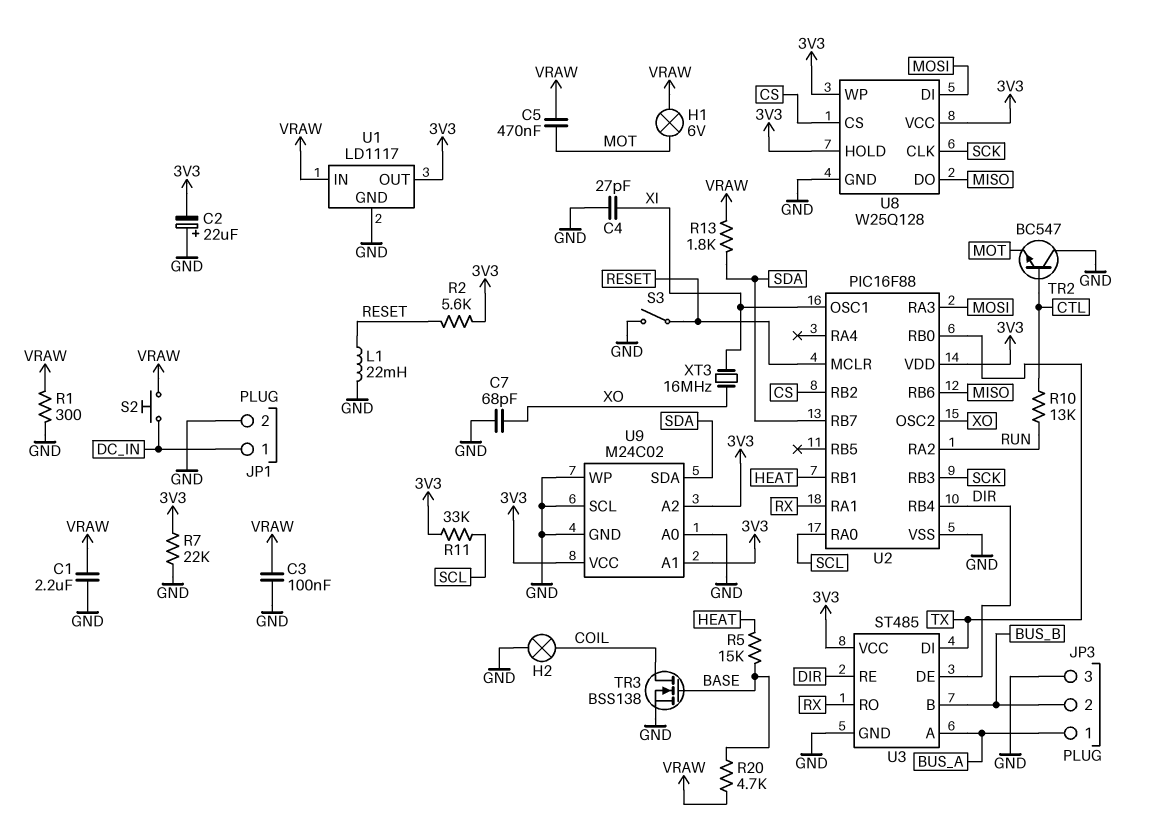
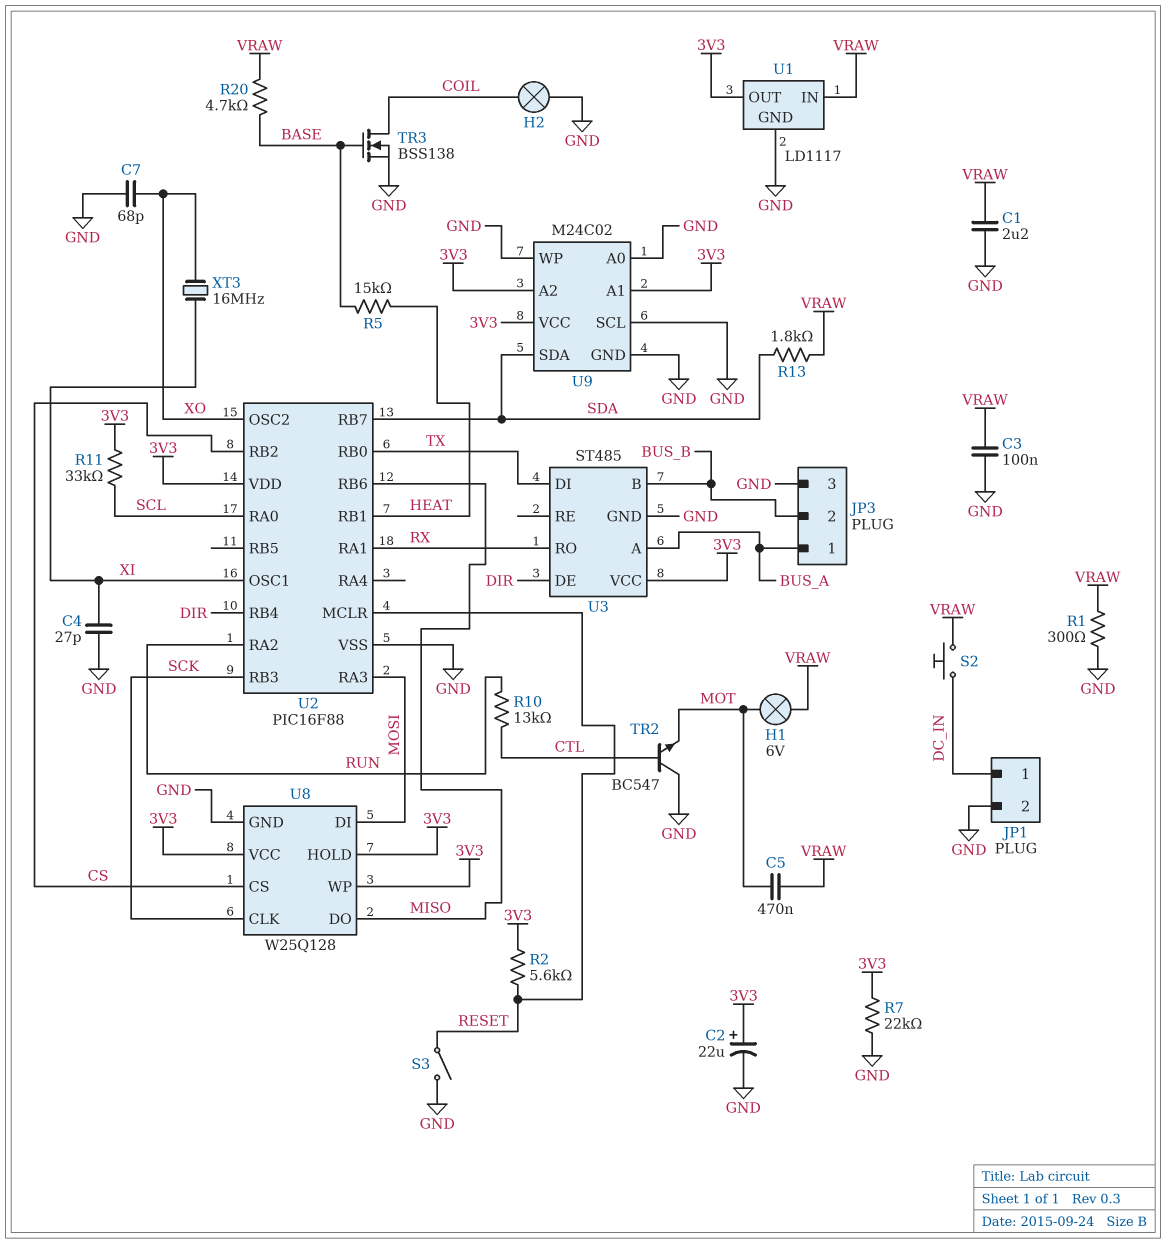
C2: 22uF (plus GND, minus 3V3) -> 22uF (plus 3V3, minus GND)
L1: 22mH (GND, RESET) -> none
U3 pin RE: DIR -> none

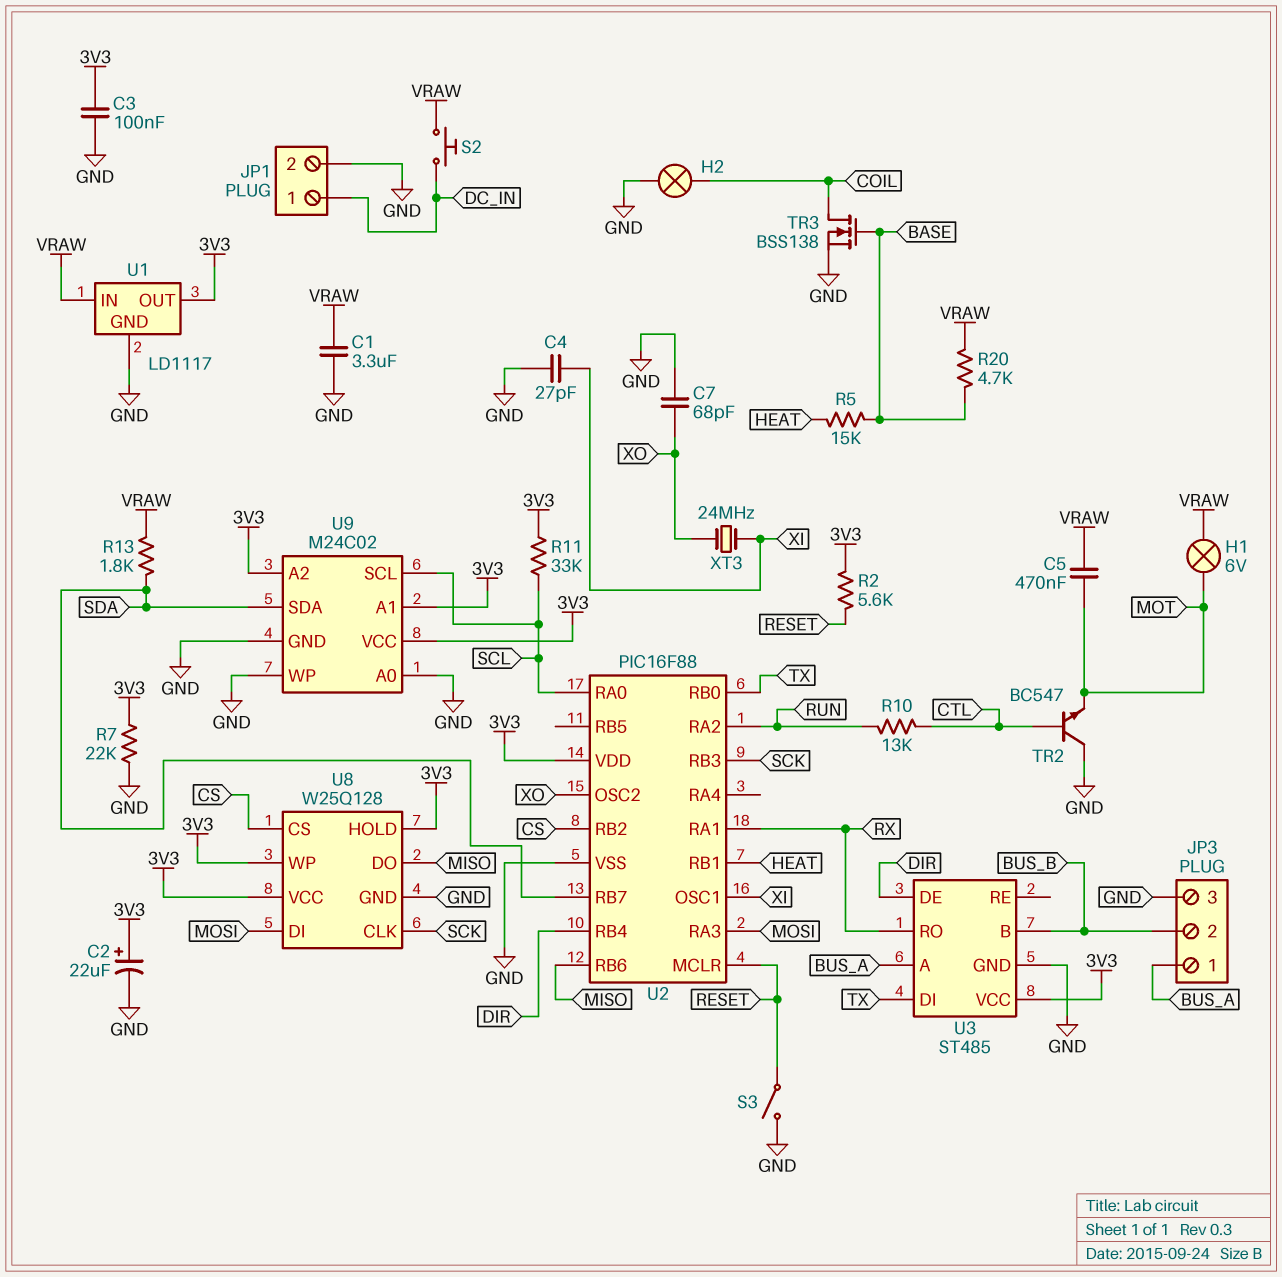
C1: 2.2uF (GND, VRAW) -> 3.3uF (GND, VRAW)
C3: 100nF (GND, VRAW) -> 100nF (3V3, GND)
R1: 300 (GND, VRAW) -> none
U9 pin SCL: GND -> SCL
XT3: 16MHz (XI, XO) -> 24MHz (XI, XO)

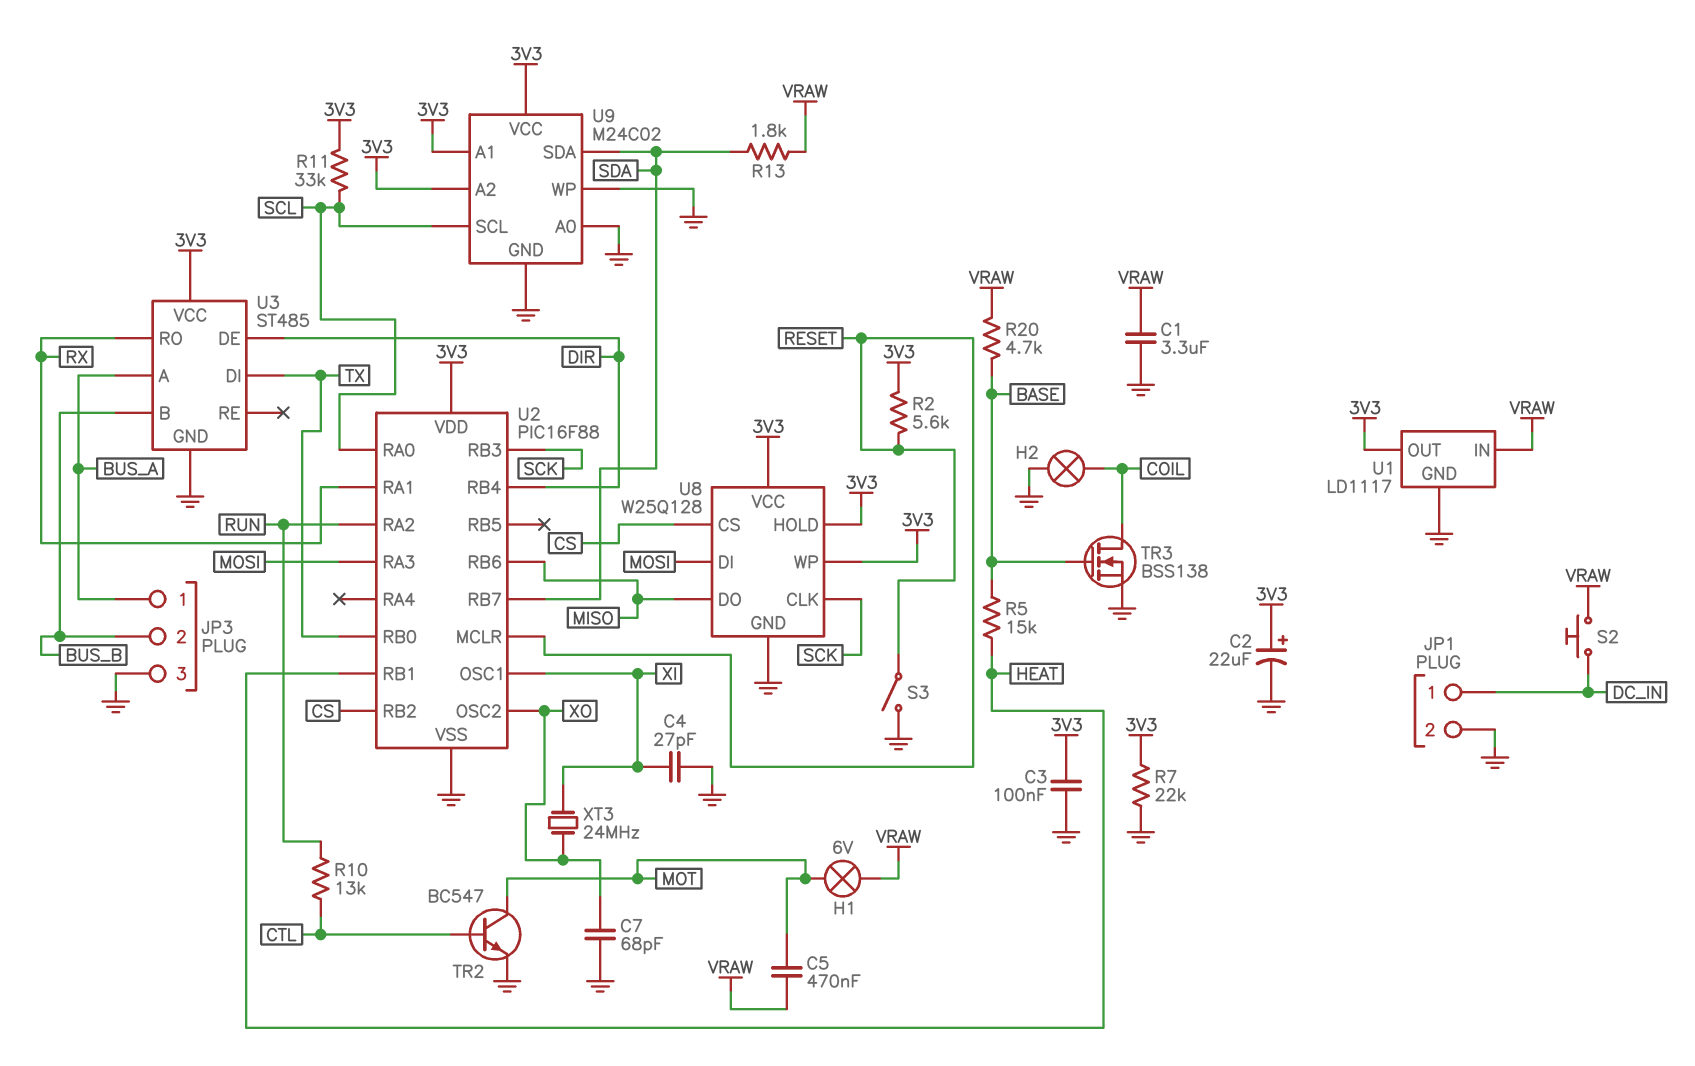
TR2: NPN BC547 (B CTL, C GND, E MOT) -> NPN BC547 (B CTL, C MOT, E GND)

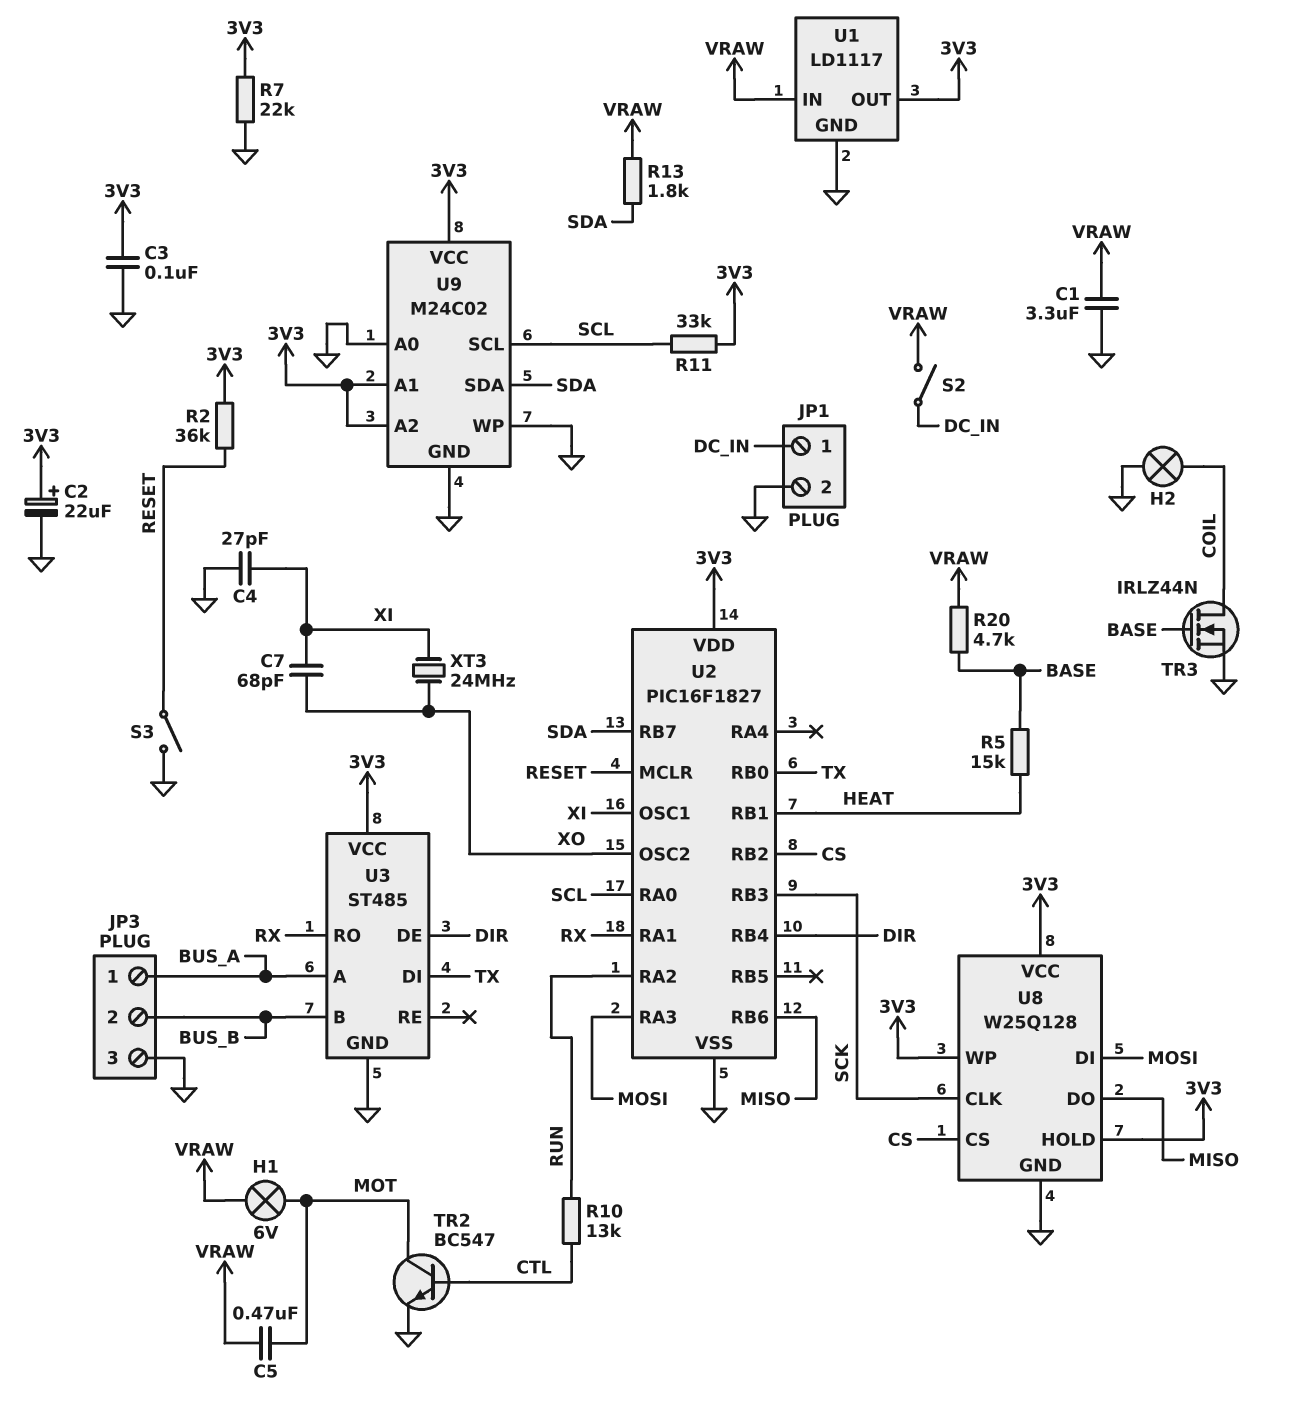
C7: 68pF (GND, XO) -> 68pF (XI, XO)
R2: 5.6k (3V3, RESET) -> 36k (3V3, RESET)
S2: button (DC_IN, VRAW) -> switch (DC_IN, VRAW)
TR3: NMOS BSS138 (G BASE, D COIL, S GND) -> NMOS IRLZ44N (G BASE, D COIL, S GND)
U2: PIC16F88 -> PIC16F1827

